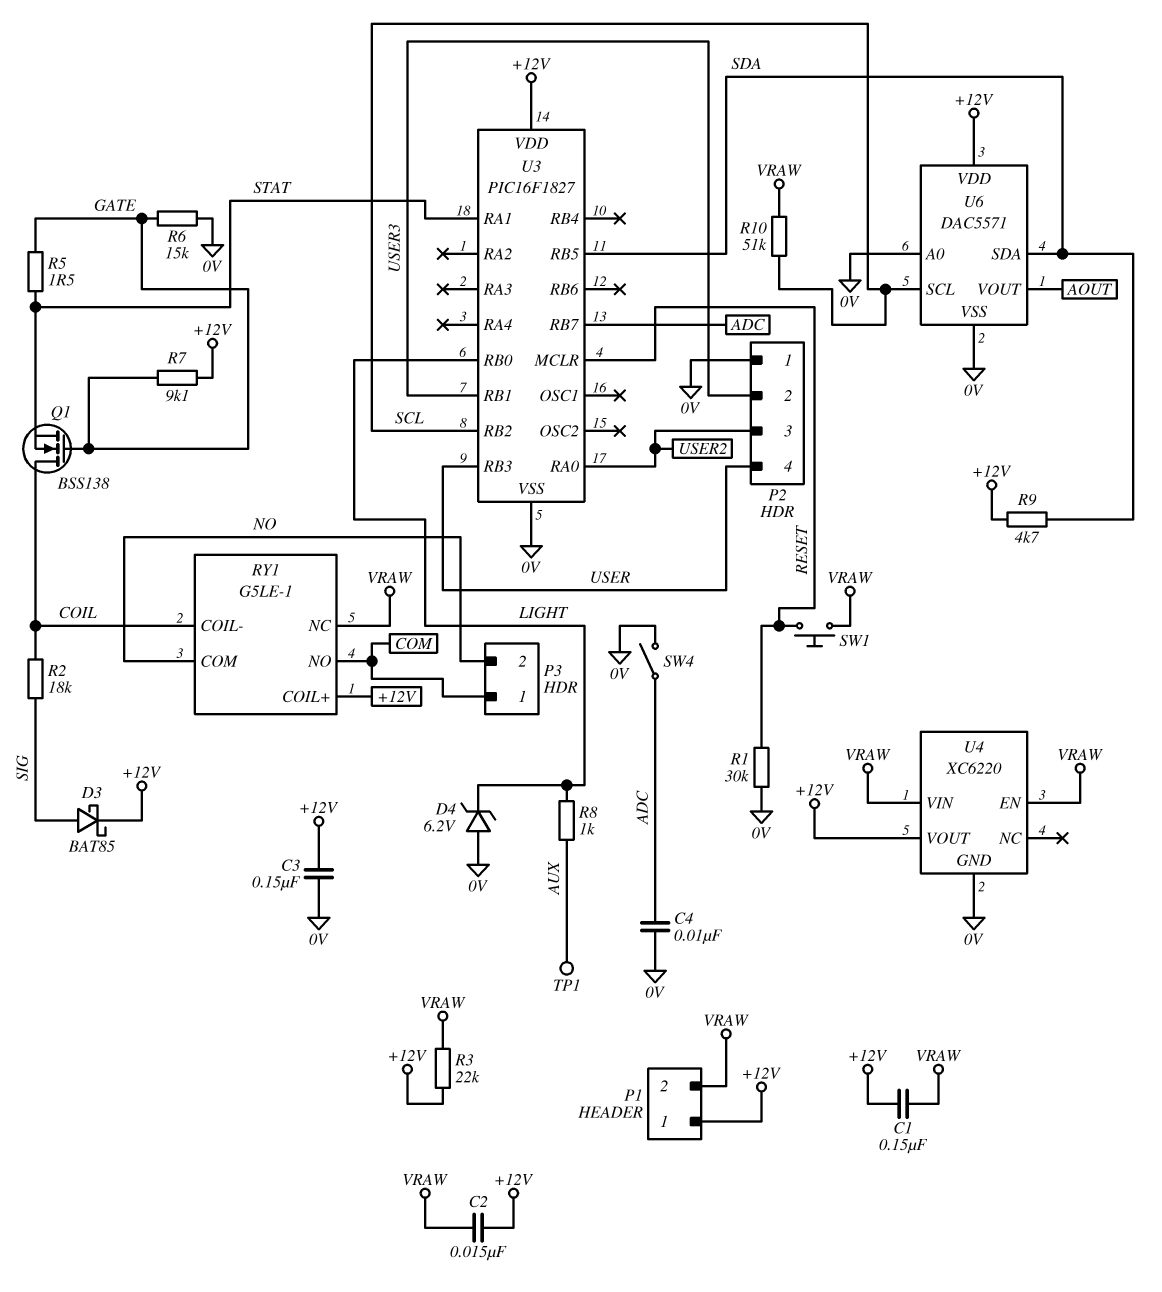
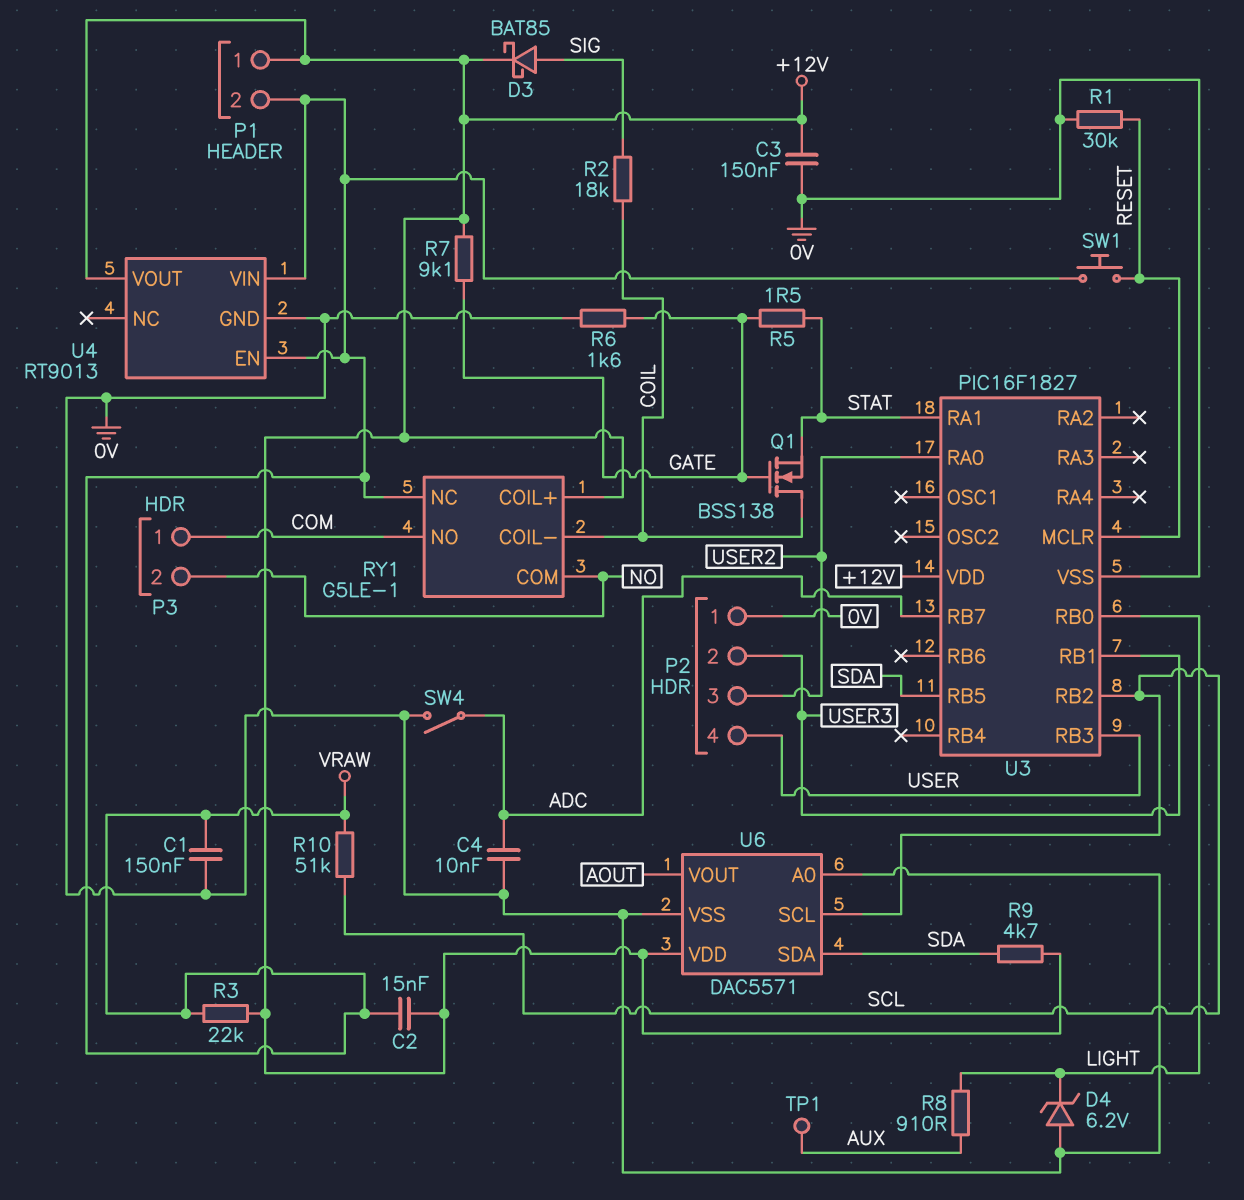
C1: 150nF (+12V, VRAW) -> 150nF (0V, VRAW)
R6: 15k (0V, GATE) -> 1.6k (0V, GATE)
R8: 1k (AUX, LIGHT) -> 910 (AUX, LIGHT)
U4: XC6220 -> RT9013

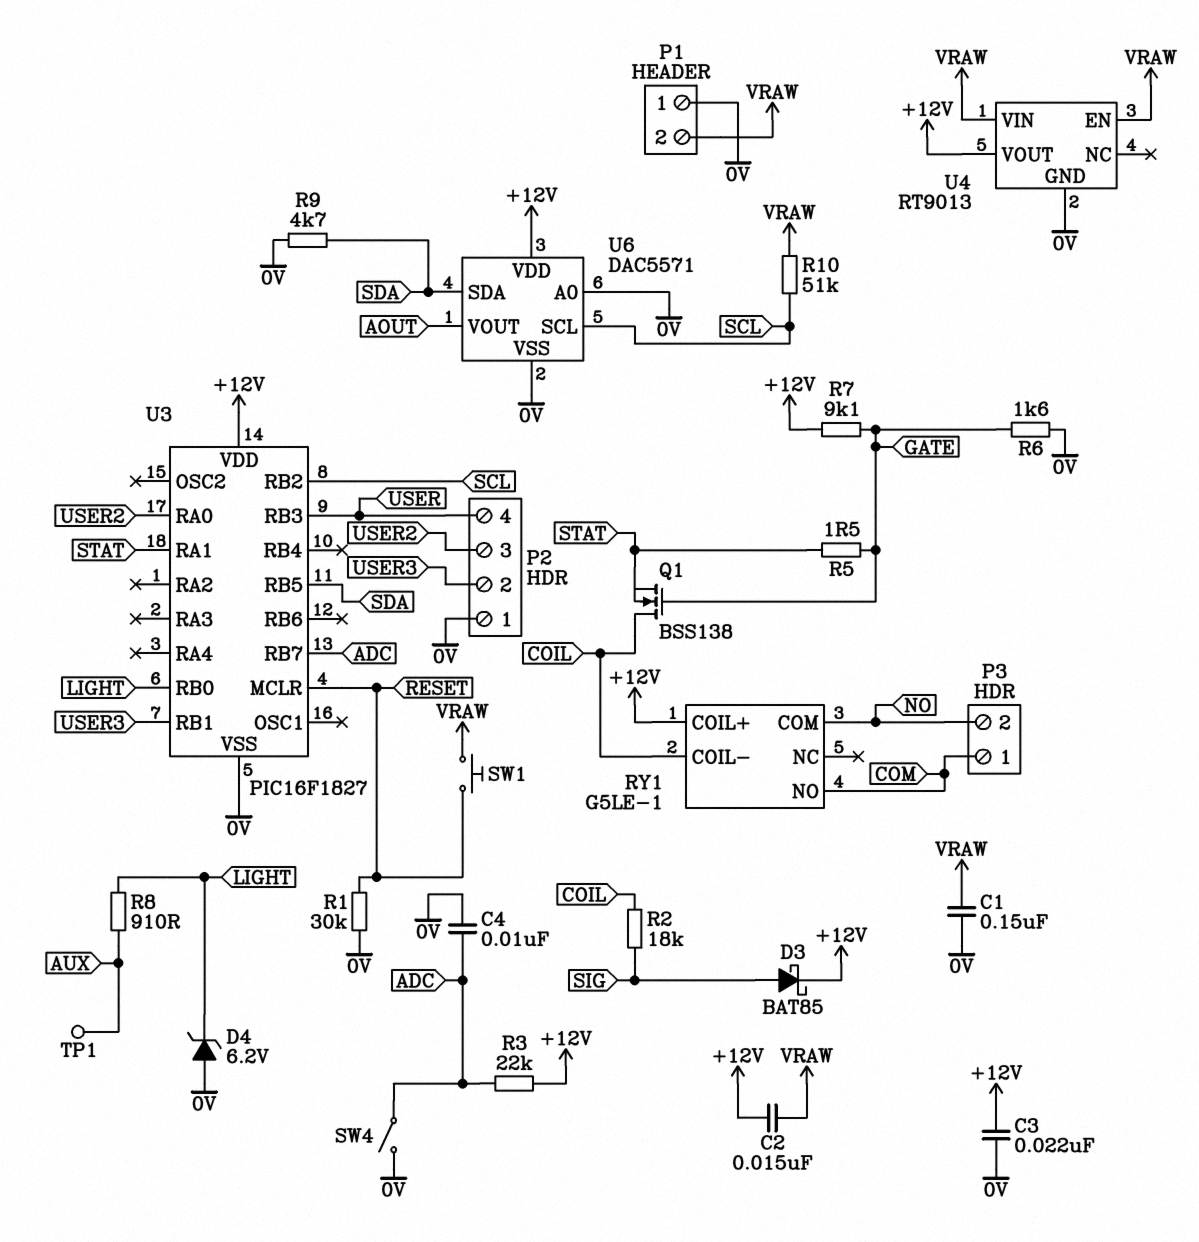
C3: 150nF (+12V, 0V) -> 22nF (+12V, 0V)
P1 pin 1: +12V -> 0V
R3: 22k (+12V, VRAW) -> 22k (+12V, ADC)
R9: 4.7k (+12V, SDA) -> 4.7k (0V, SDA)
RY1 pin NC: VRAW -> none

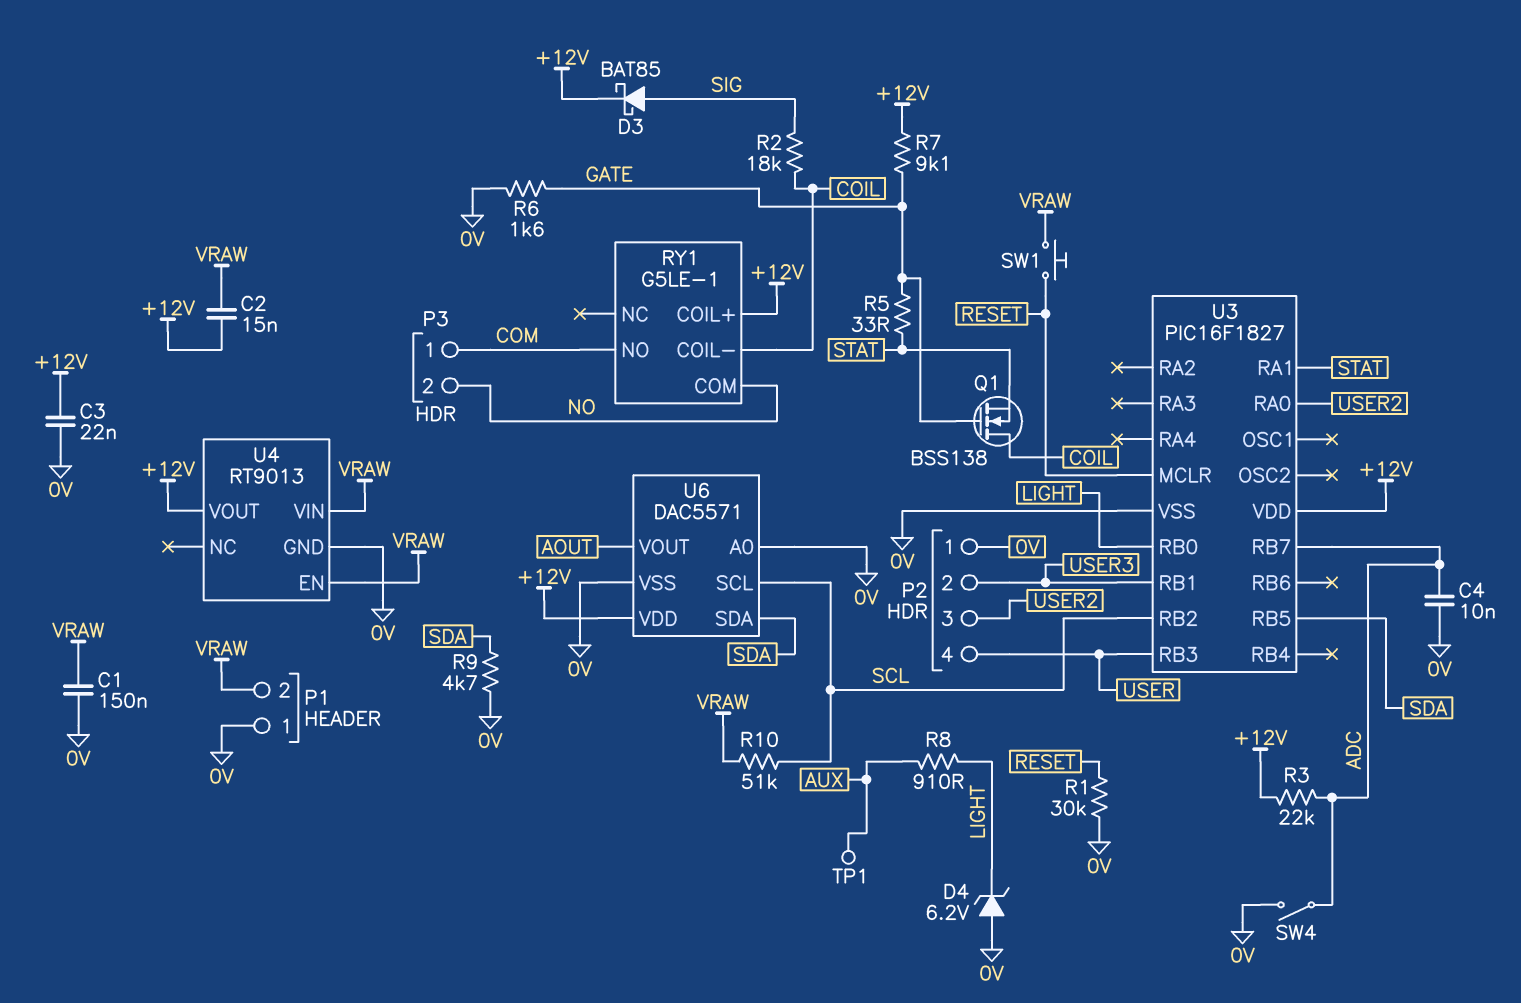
R5: 1.5 (GATE, STAT) -> 33 (GATE, STAT)

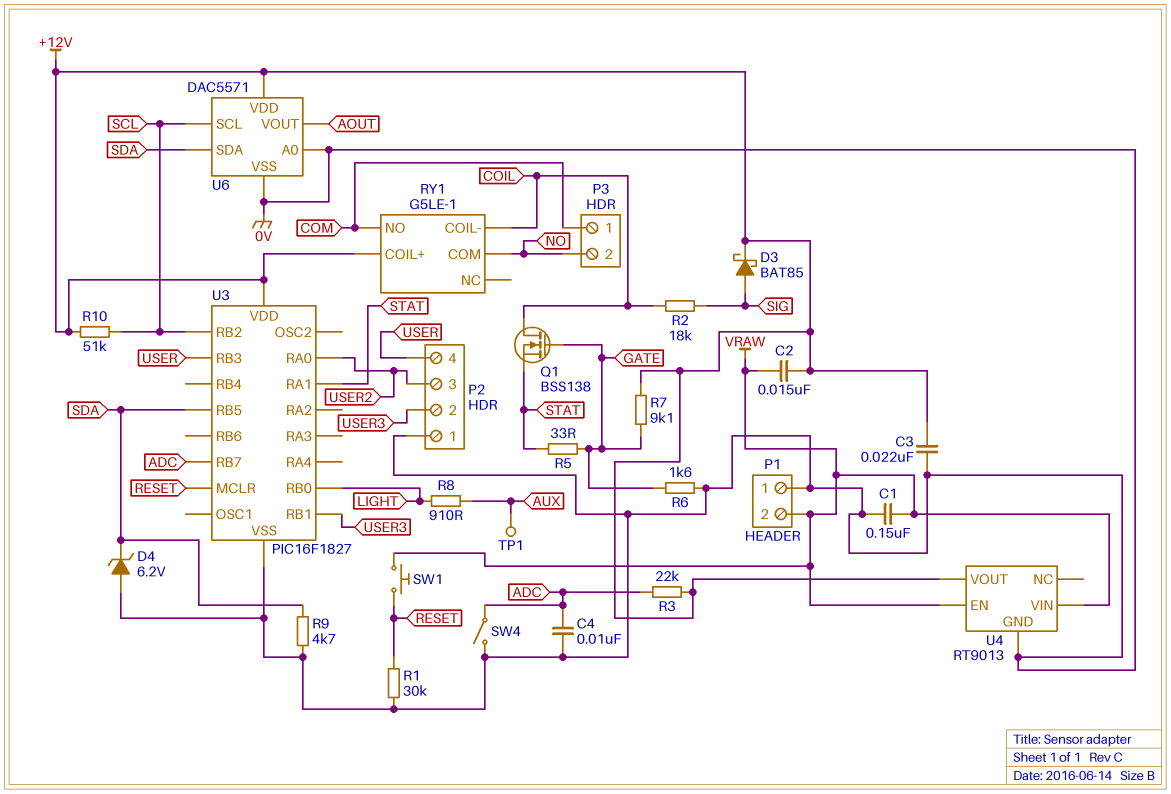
D4: zener 6.2V (A 0V, K LIGHT) -> zener 6.2V (A 0V, K SDA)
R10: 51k (SCL, VRAW) -> 51k (+12V, SCL)

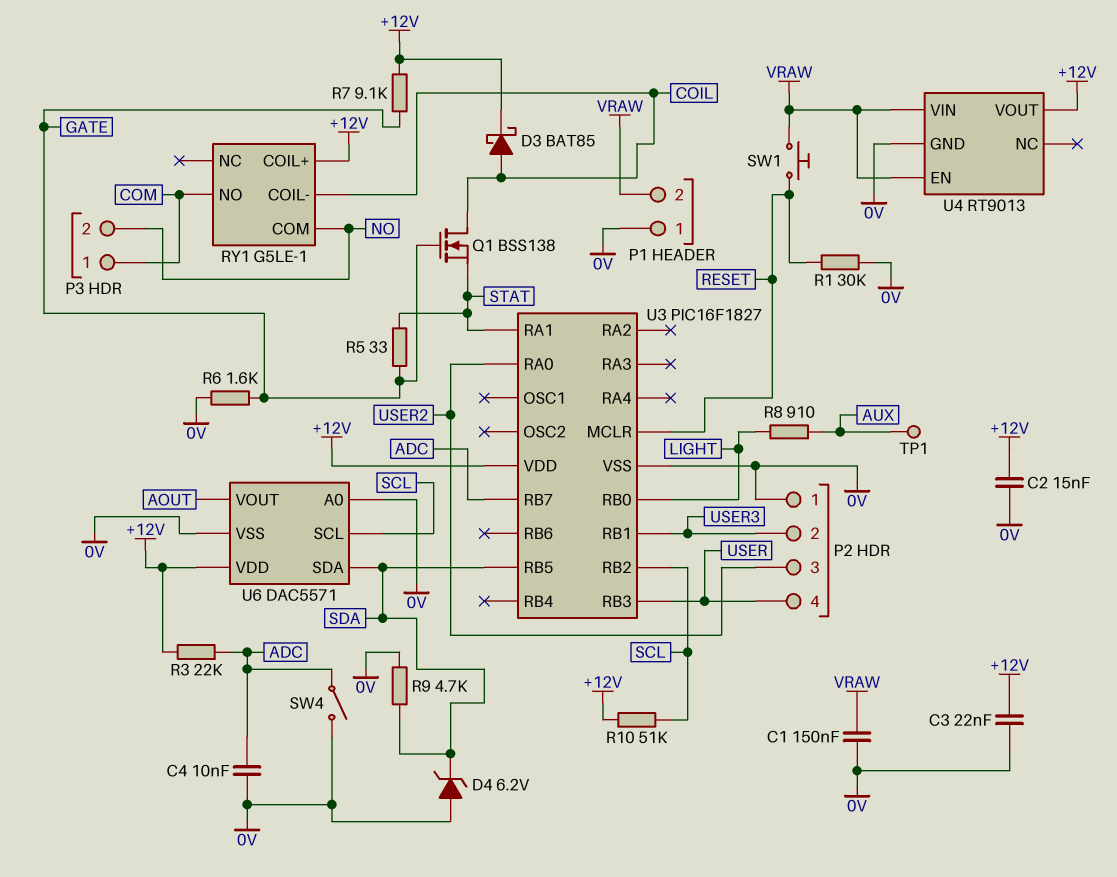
C2: 15nF (+12V, VRAW) -> 15nF (+12V, 0V)
D3: schottky BAT85 (A SIG, K +12V) -> schottky BAT85 (A COIL, K +12V)
R2: 18k (COIL, SIG) -> none

